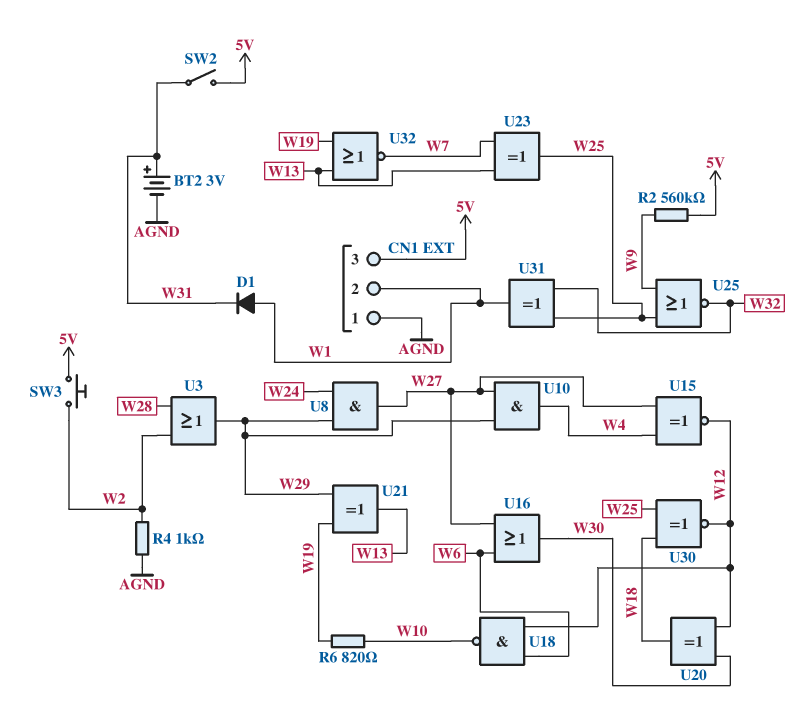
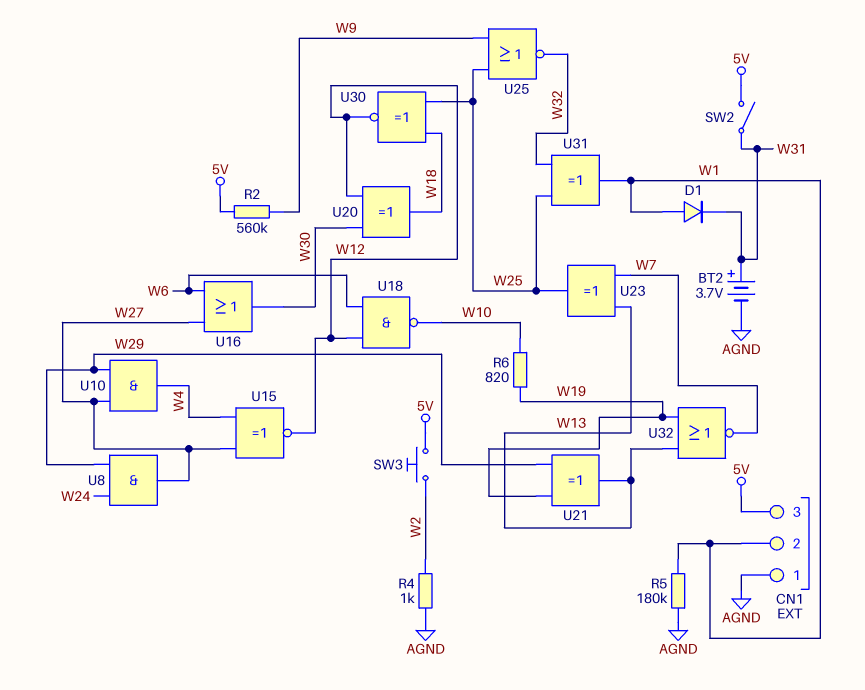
BT2: 3V (plus W31, minus AGND) -> 3.7V (plus W31, minus AGND)
R5: none -> 180k (AGND, W1)
U3: OR (in W2, in W28, out W29) -> none

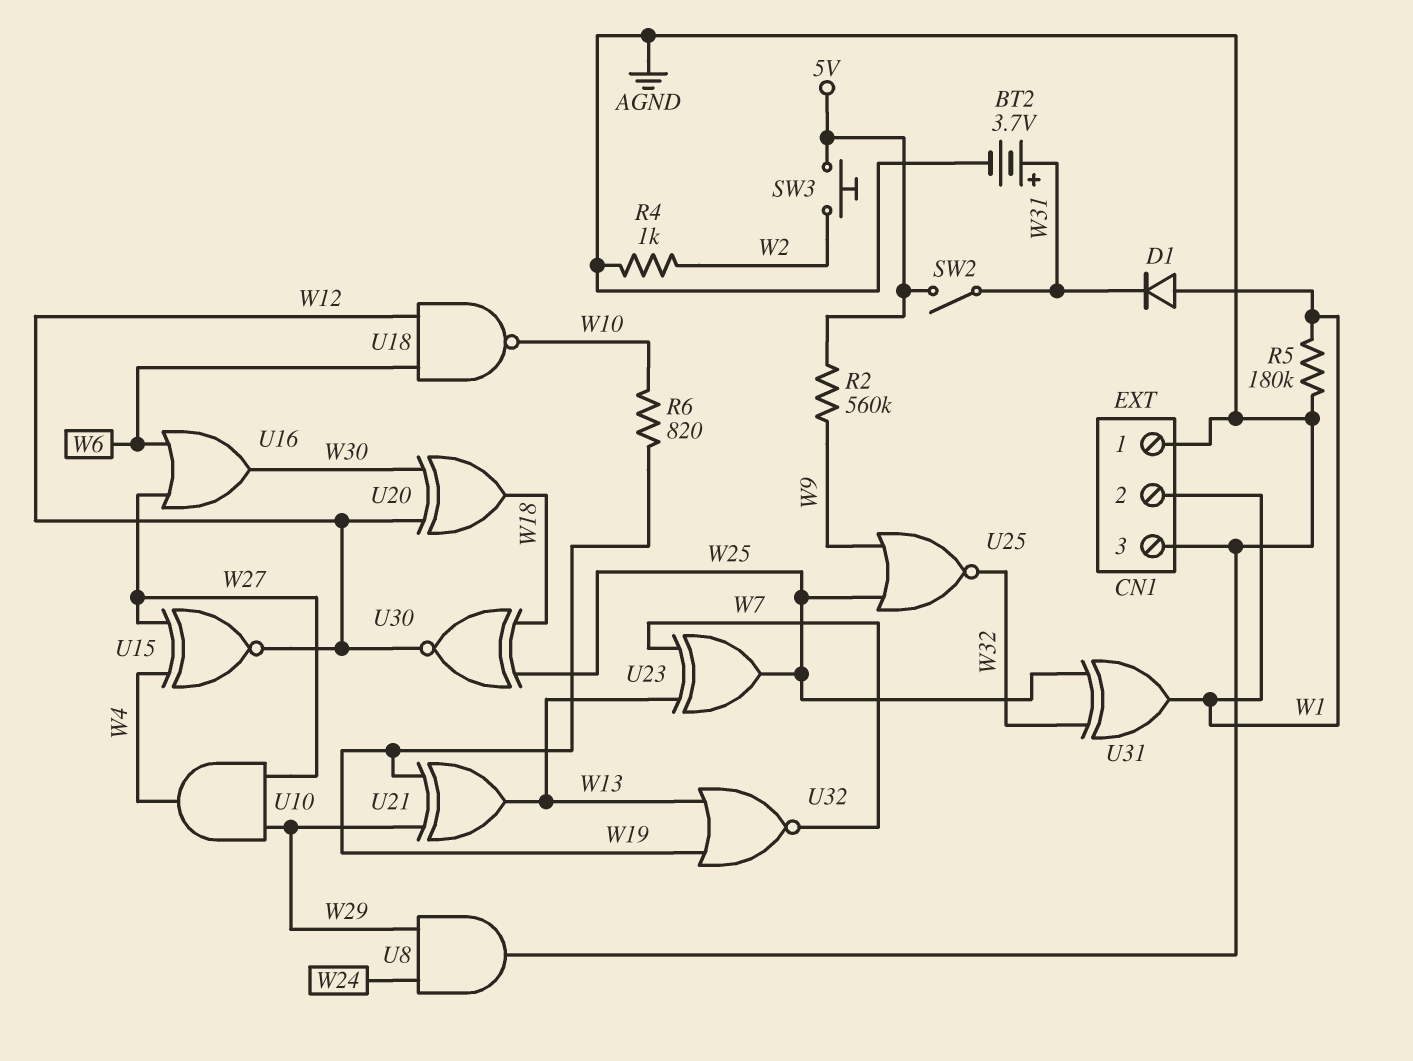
CN1 pin 3: 5V -> AGND
U8: AND (in W24, in W29, out W27) -> AND (in W24, in W29, out AGND)

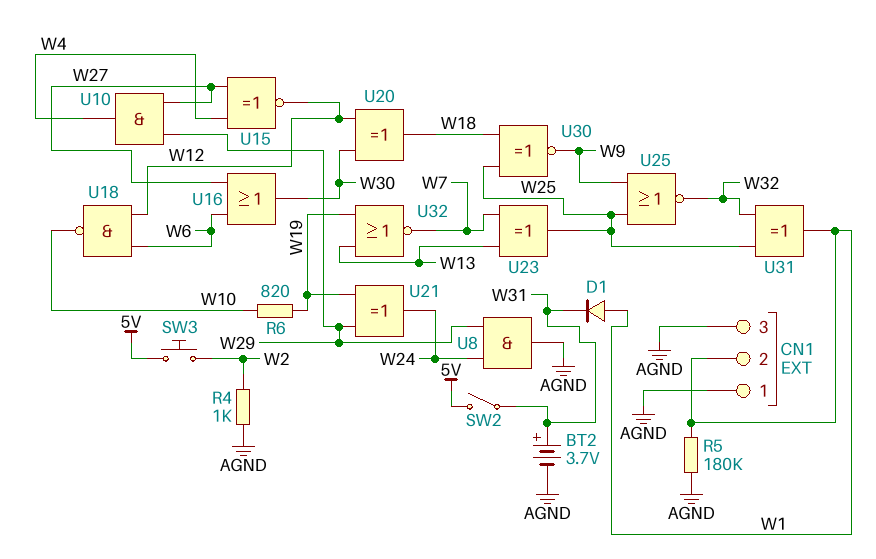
R2: 560k (5V, W9) -> none
U21: XOR (in W19, in W29, out W13) -> XOR (in W19, in W29, out W24)
U30: XNOR (in W18, in W25, out W12) -> XNOR (in W18, in W25, out W9)

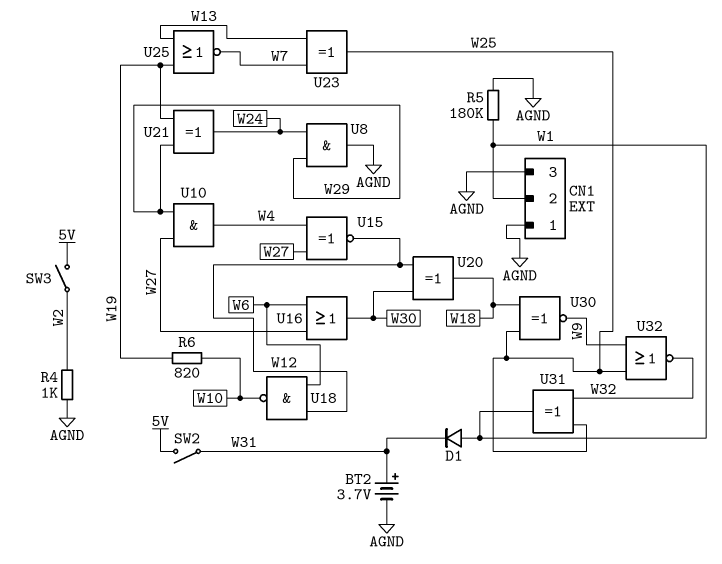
SW3: button (5V, W2) -> switch (5V, W2)
U25: NOR (in W9, in W25, out W32) -> NOR (in W13, in W19, out W7)
U32: NOR (in W13, in W19, out W7) -> NOR (in W9, in W25, out W32)

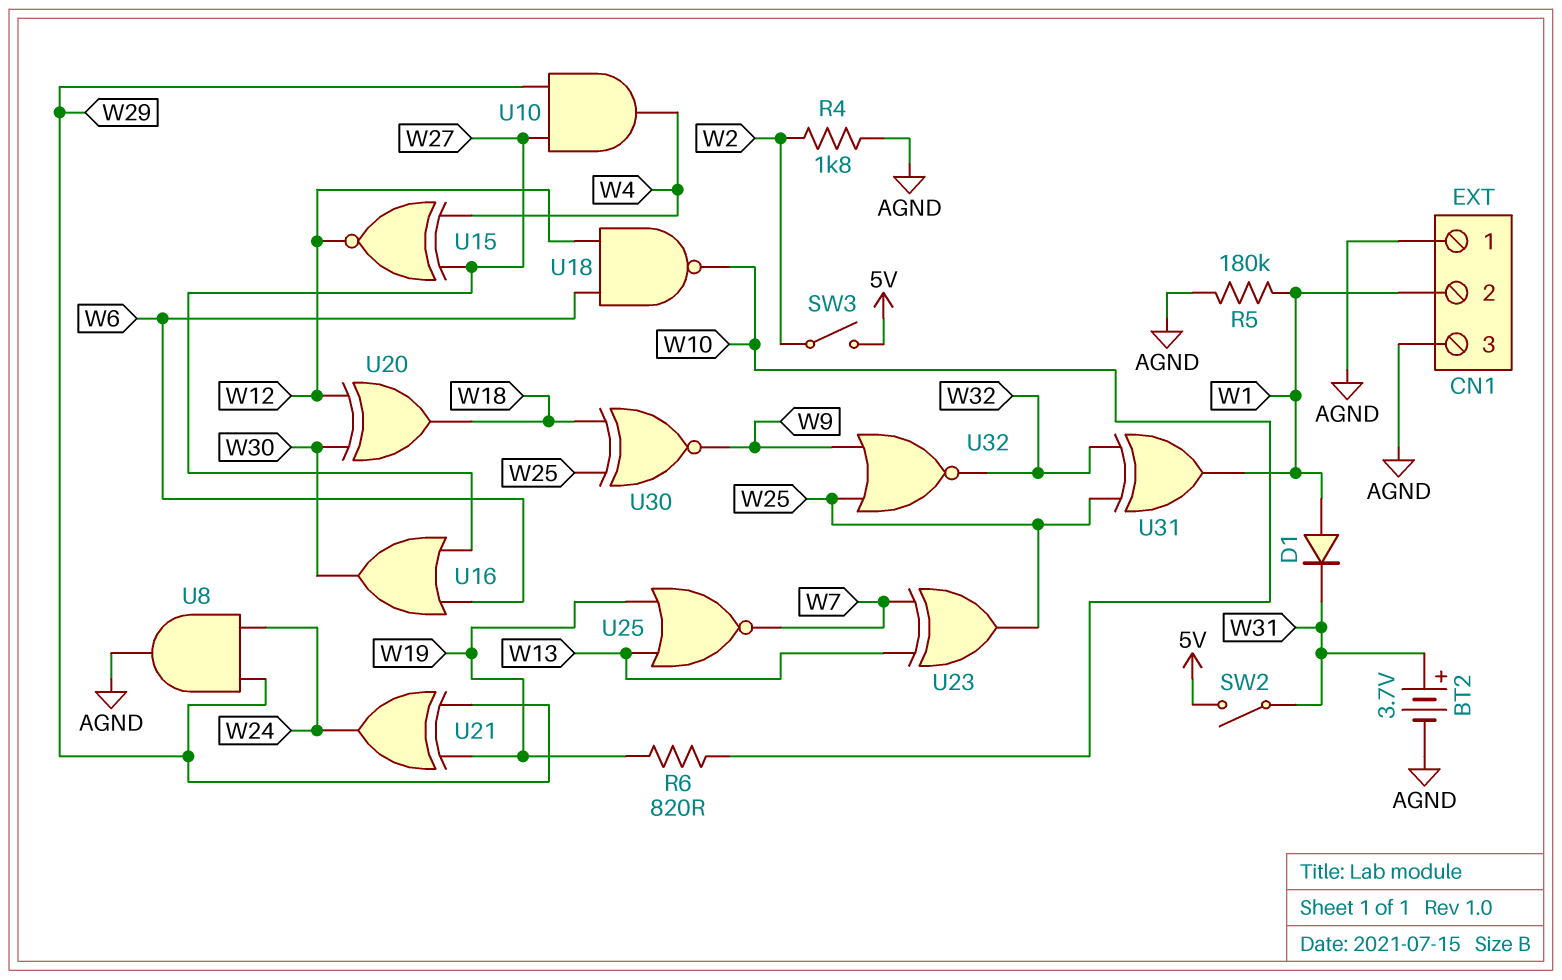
R4: 1k (AGND, W2) -> 1.8k (AGND, W2)

